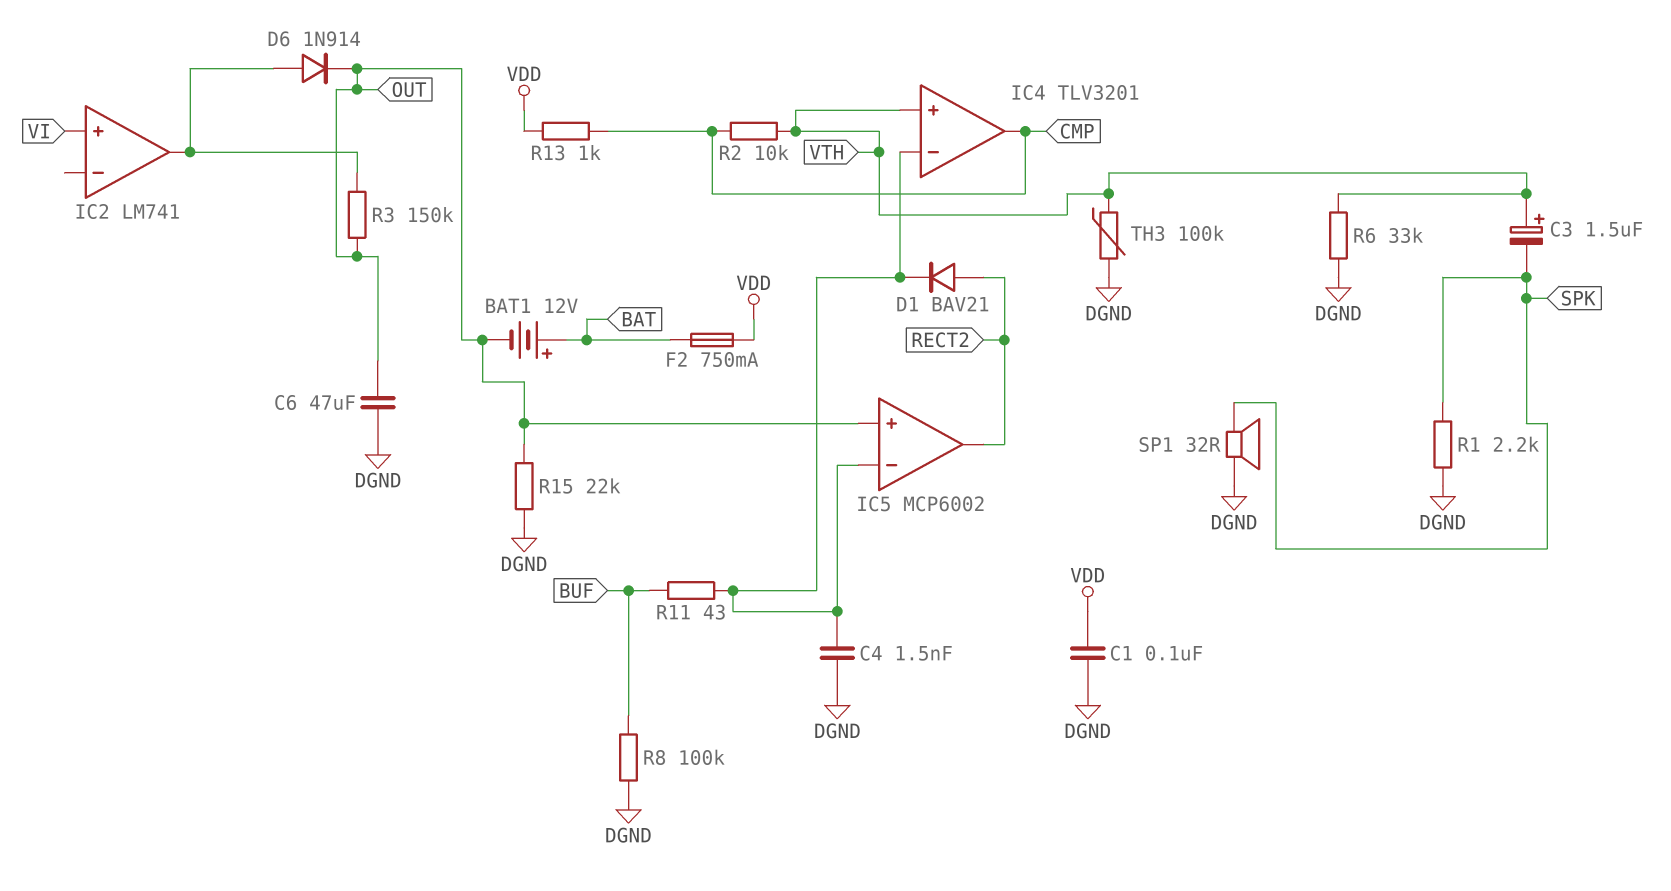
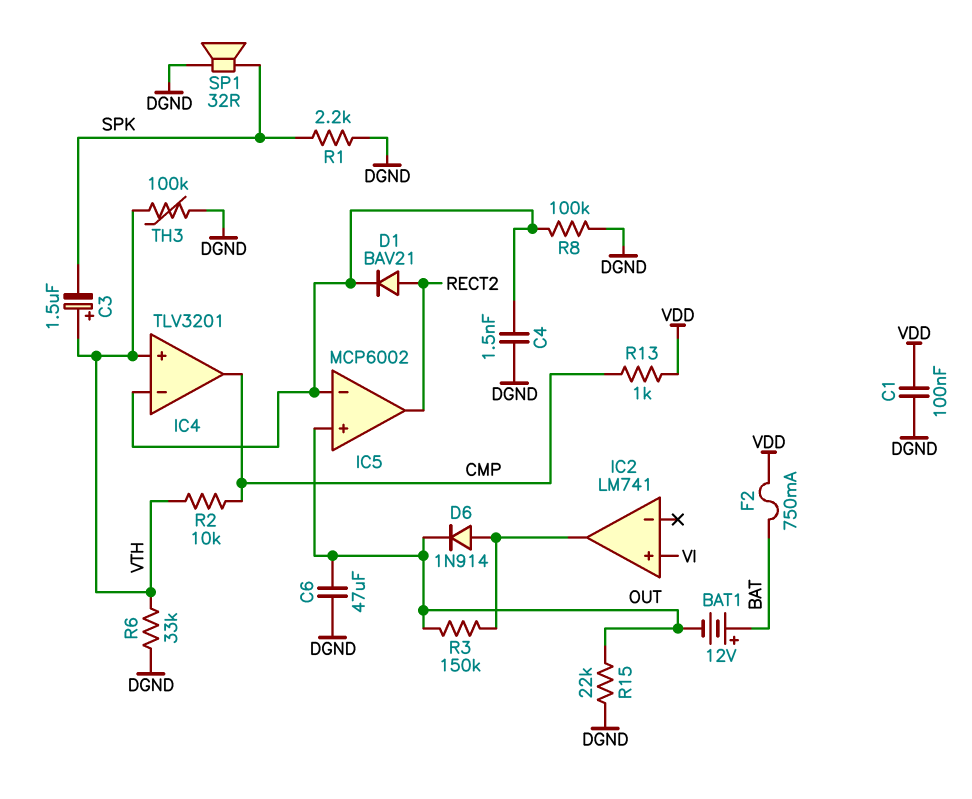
R8: 100k (BUF, DGND) -> 100k (DGND, IC4/in-)
R11: 43 (BUF, IC4/in-) -> none

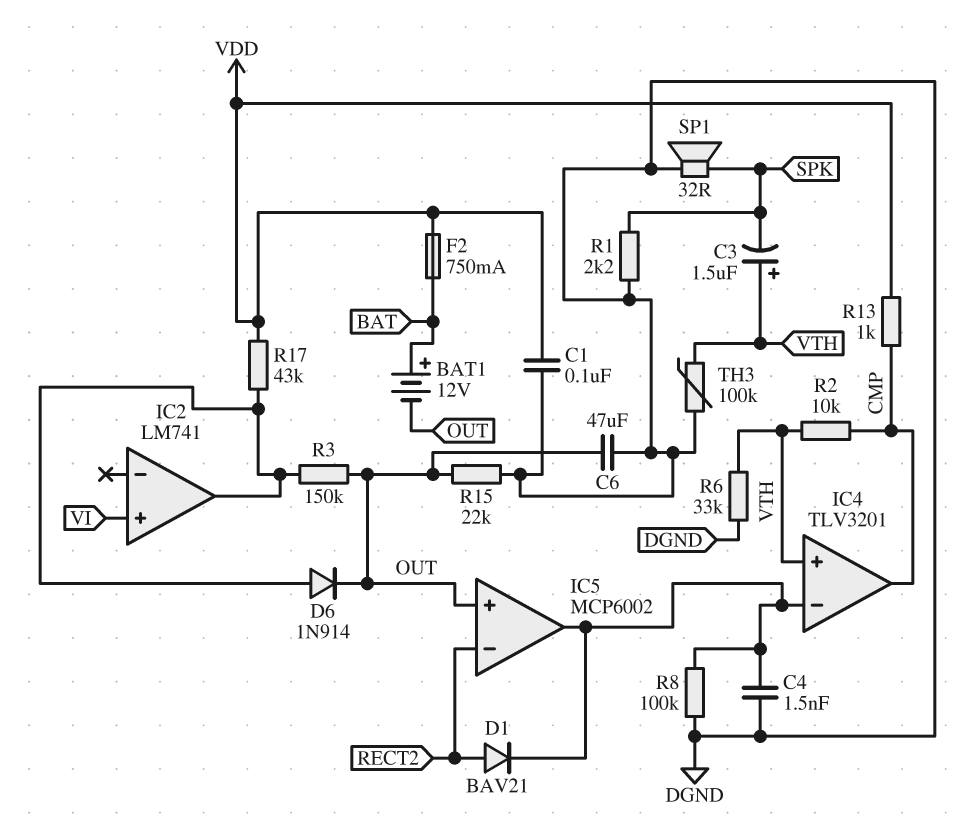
IC5 pin in-: IC4/in- -> RECT2
IC5 pin out: RECT2 -> IC4/in-
R17: none -> 43k (IC2/out, VDD)

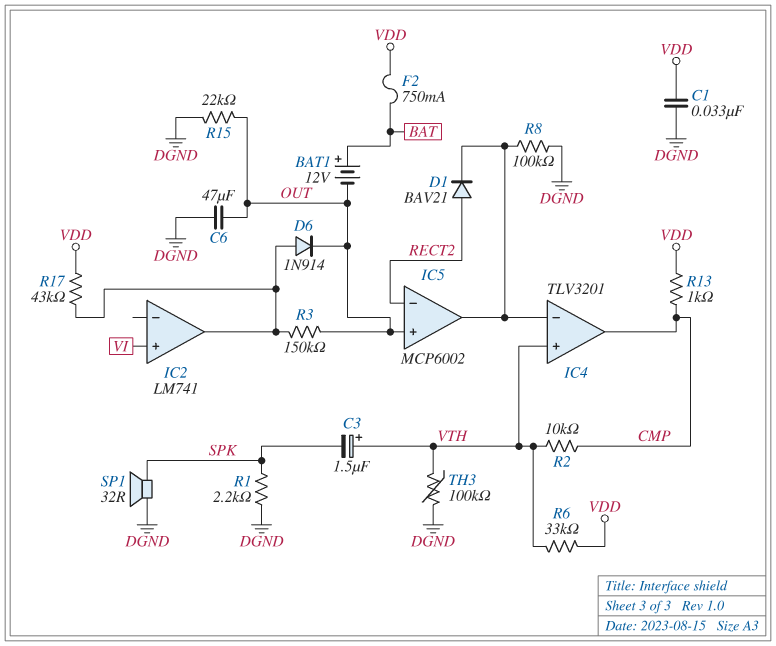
C1: 100nF (DGND, VDD) -> 33nF (DGND, VDD)
C4: 1.5nF (DGND, IC4/in-) -> none
R6: 33k (DGND, VTH) -> 33k (VDD, VTH)

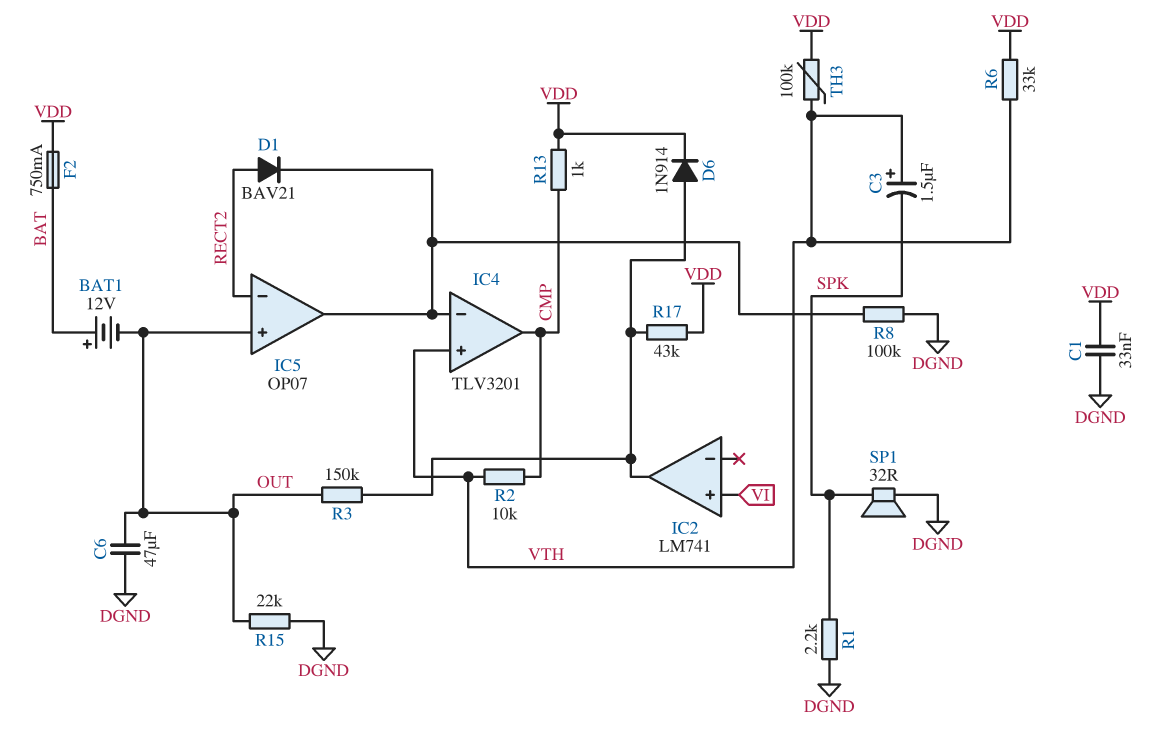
D6: diode 1N914 (A IC2/out, K OUT) -> diode 1N914 (A IC2/out, K VDD)
IC5: MCP6002 -> OP07
TH3: 100k (DGND, VTH) -> 100k (VDD, VTH)

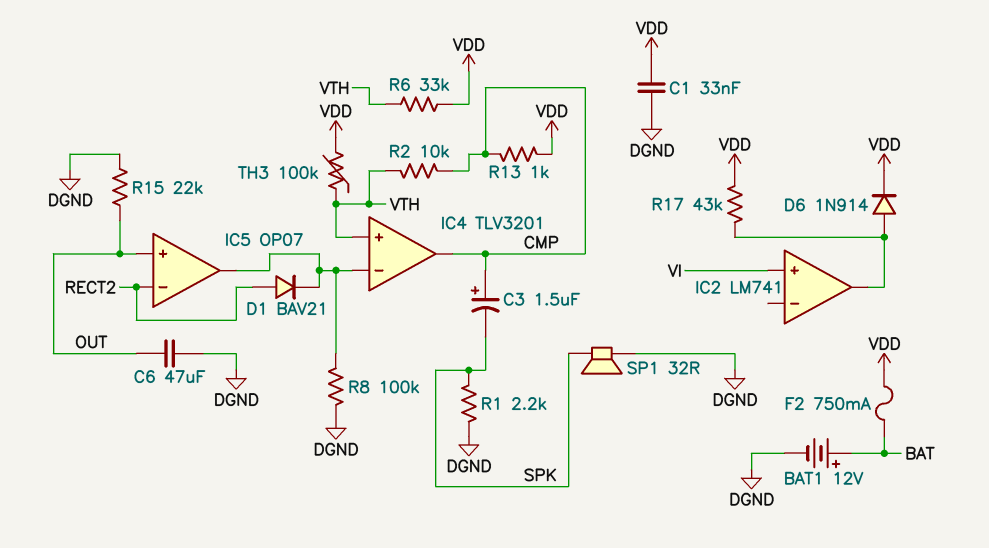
BAT1: 12V (plus BAT, minus OUT) -> 12V (plus BAT, minus DGND)
C3: 1.5uF (plus VTH, minus SPK) -> 1.5uF (plus CMP, minus SPK)
R3: 150k (IC2/out, OUT) -> none

